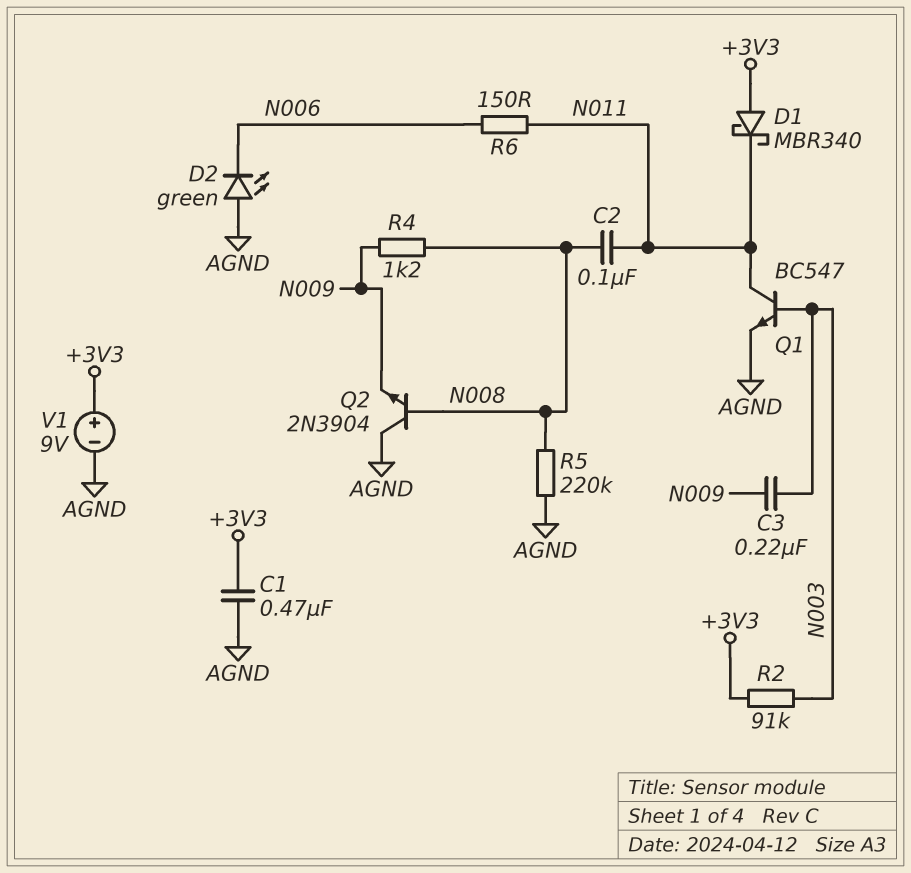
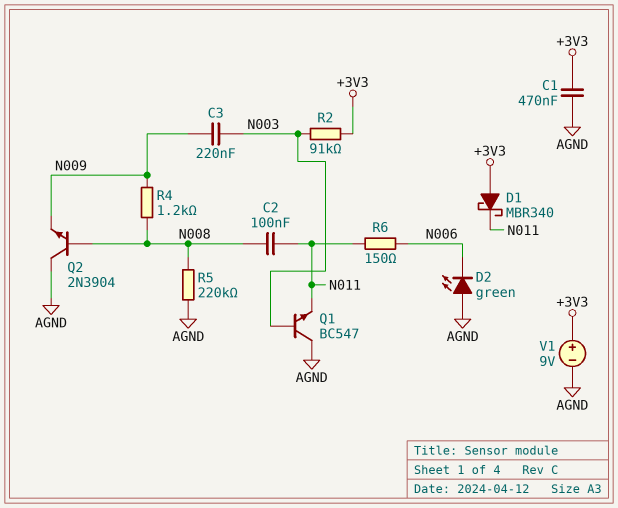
Q1: NPN BC547 (B N003, C N011, E AGND) -> NPN BC547 (B N003, C AGND, E N011)

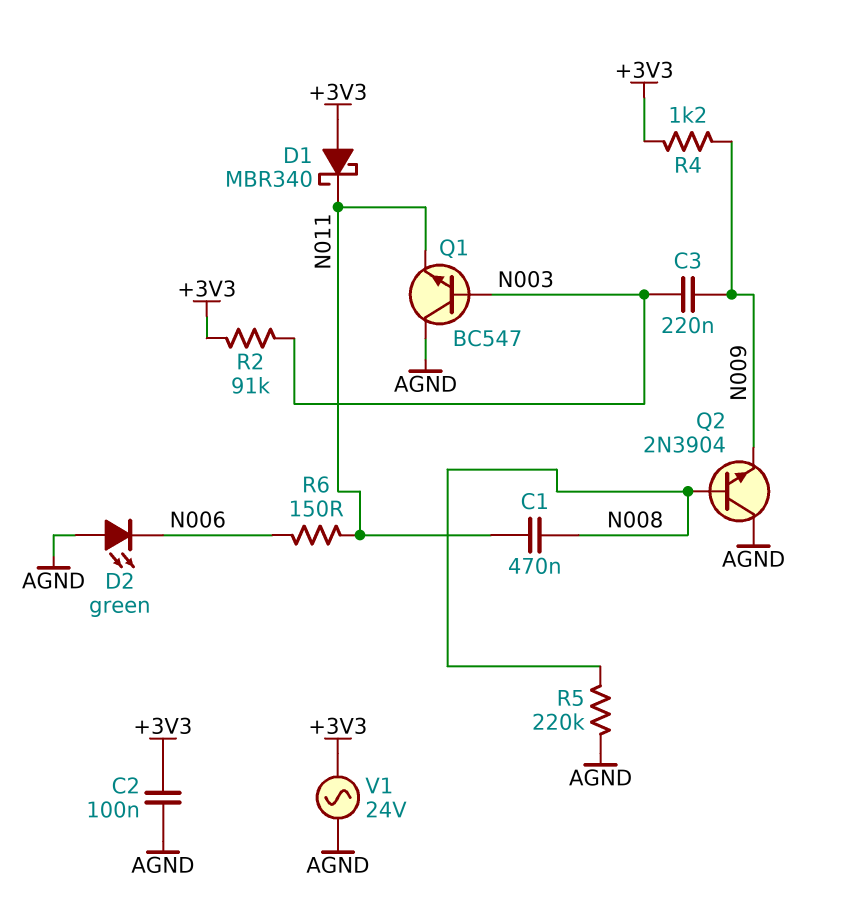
C1: 470nF (+3V3, AGND) -> 470nF (N008, N011)
C2: 100nF (N008, N011) -> 100nF (+3V3, AGND)
R4: 1.2k (N008, N009) -> 1.2k (+3V3, N009)
V1: 9V (plus +3V3, minus AGND) -> AC 24V (+3V3, AGND)

